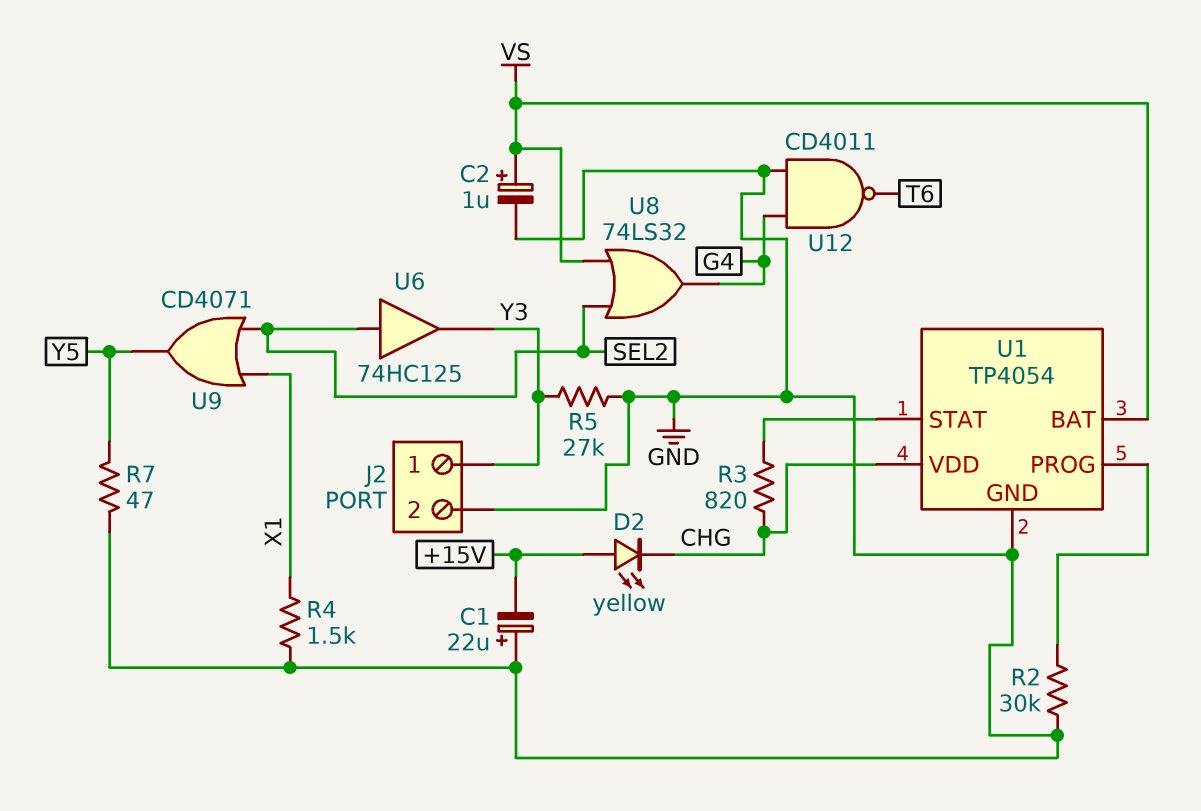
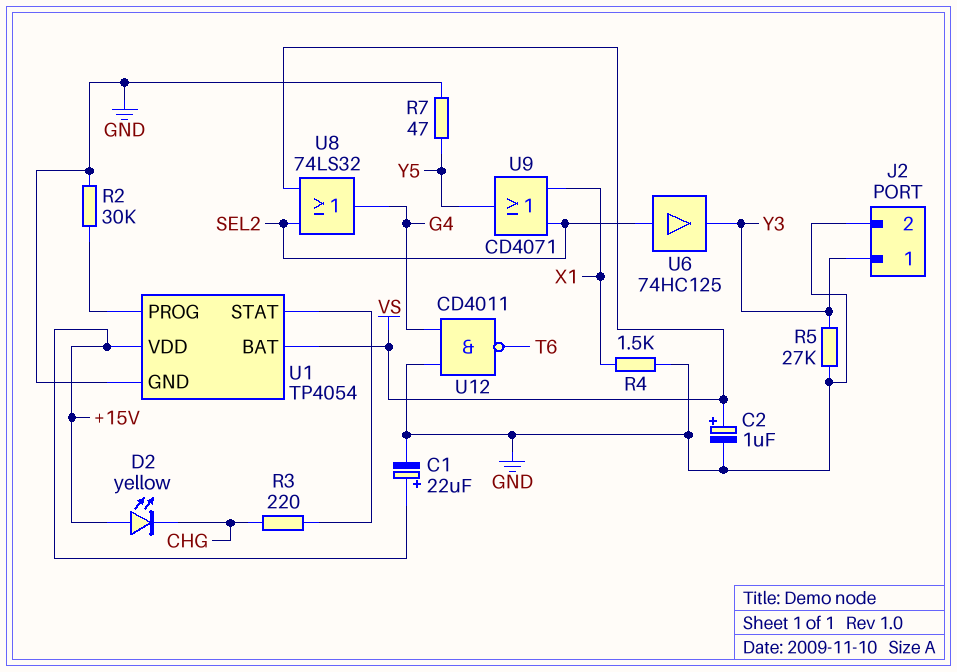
C1: 22uF (plus GND, minus +15V) -> 22uF (plus +15V, minus GND)
R3: 820 (CHG, U1/STAT) -> 220 (CHG, U1/STAT)
U1 pin VDD: CHG -> +15V

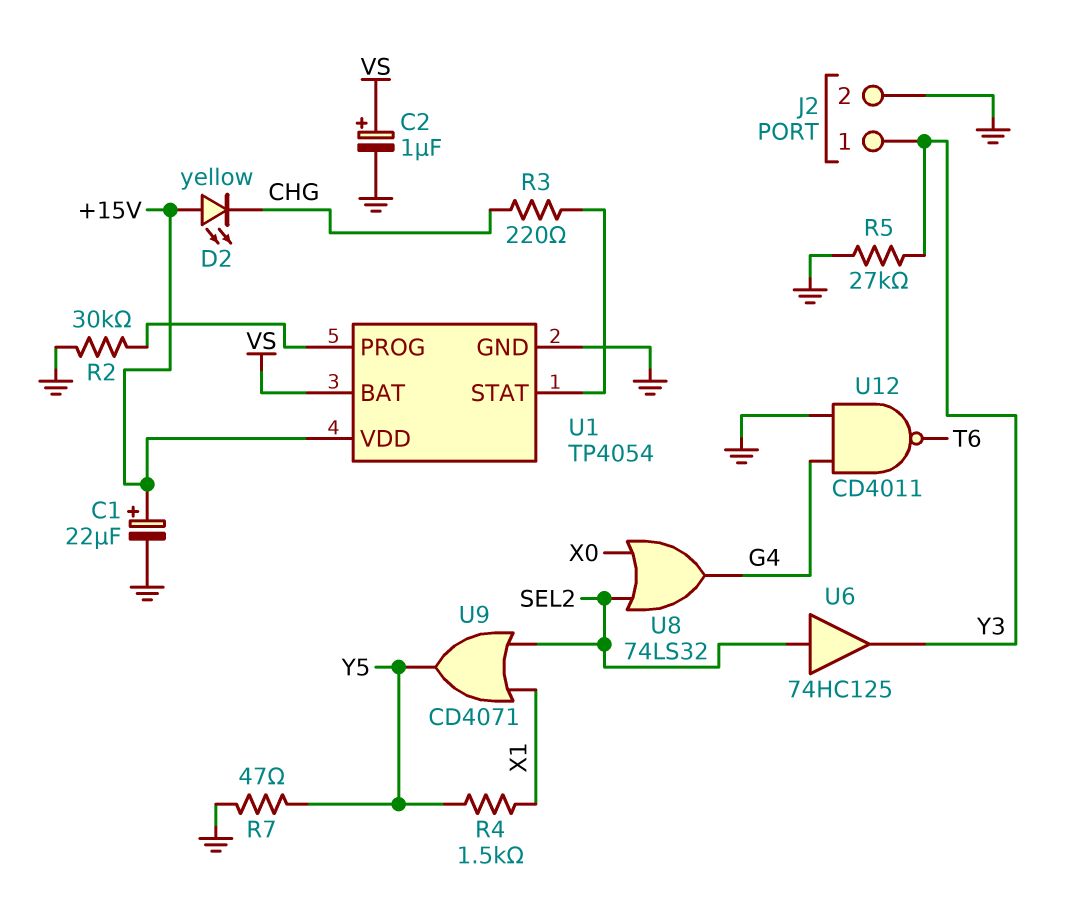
R4: 1.5k (GND, X1) -> 1.5k (X1, Y5)
U8: OR 74LS32 (in SEL2, in VS, out G4) -> OR 74LS32 (in SEL2, in X0, out G4)

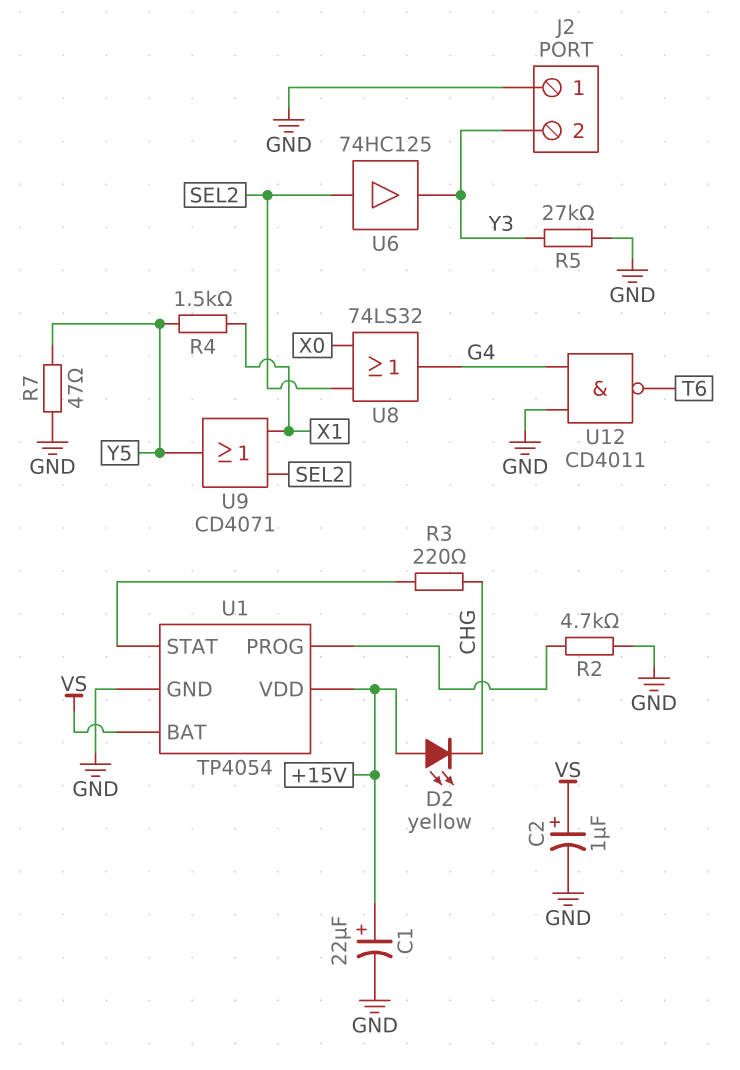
J2 pin 1: Y3 -> GND
J2 pin 2: GND -> Y3
R2: 30k (GND, U1/PROG) -> 4.7k (GND, U1/PROG)

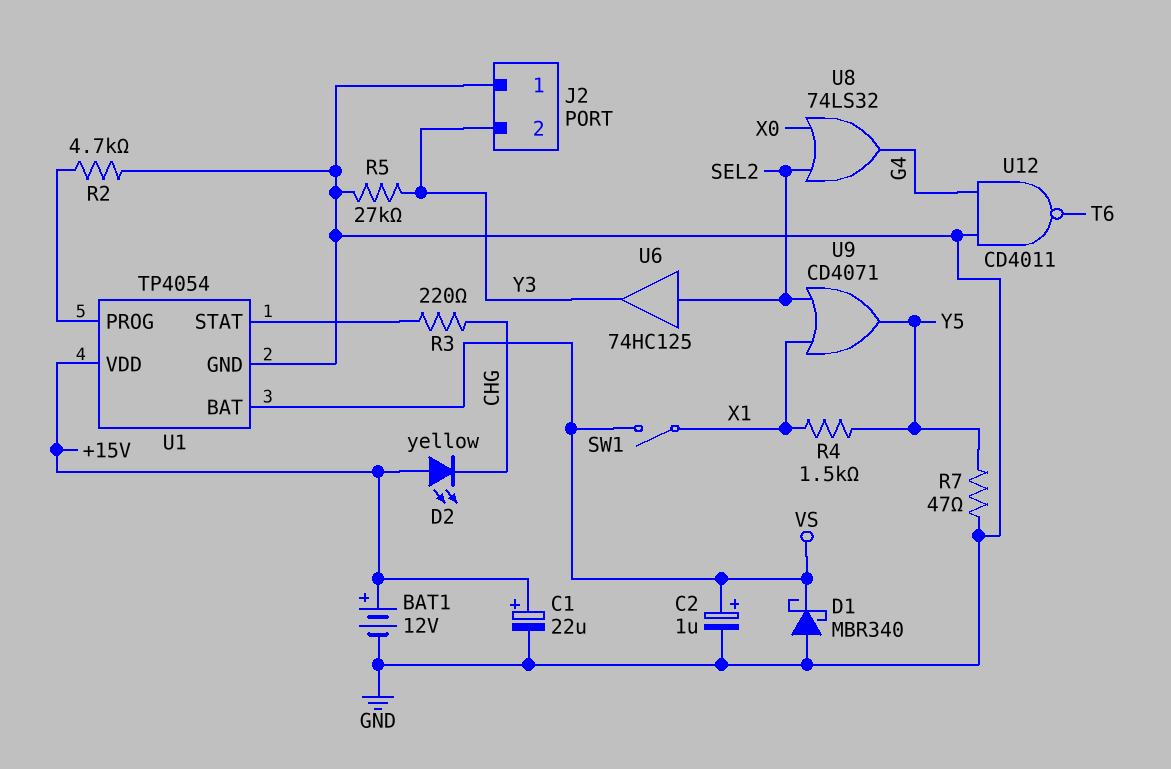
BAT1: none -> 12V (plus +15V, minus GND)
D1: none -> schottky MBR340 (A GND, K VS)
SW1: none -> switch (VS, X1)

